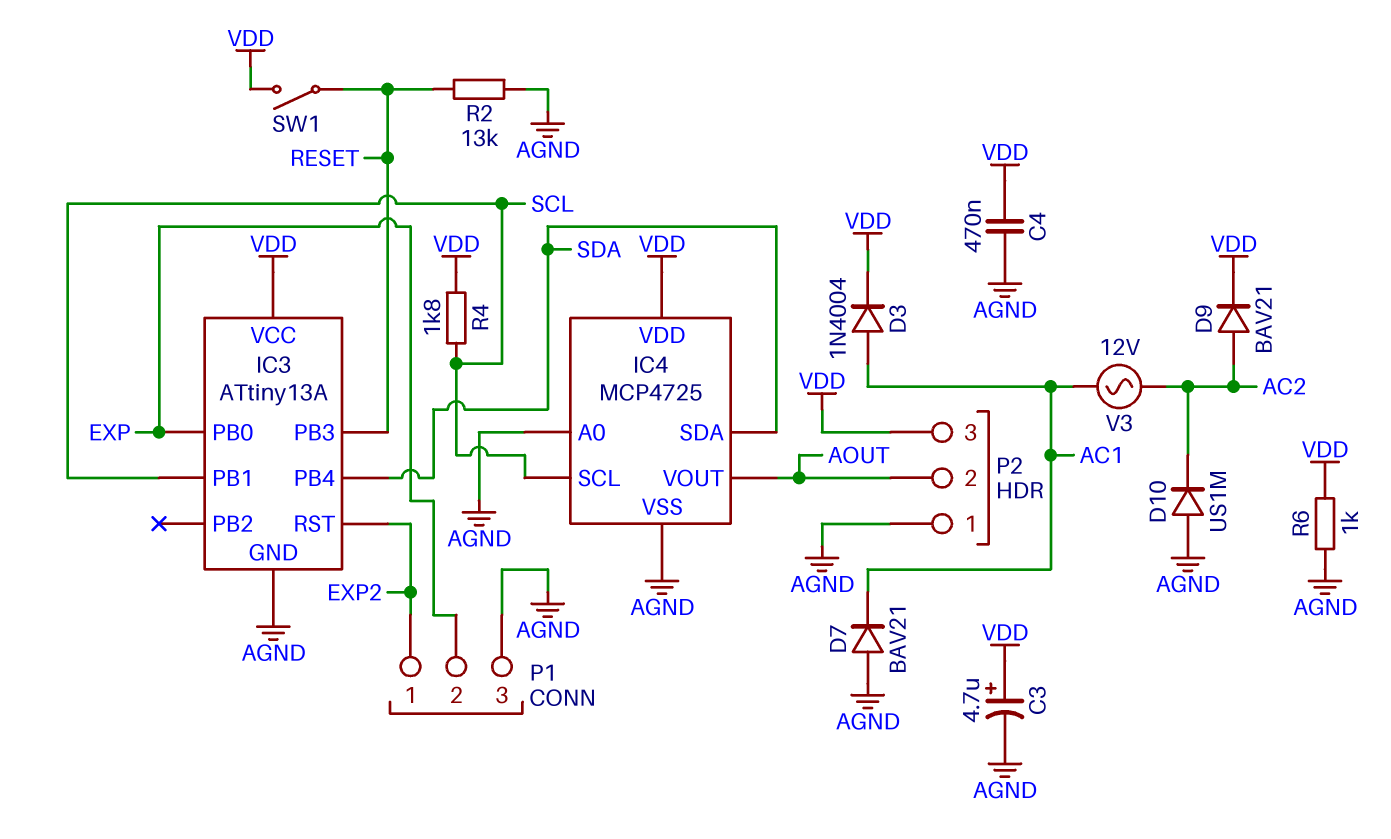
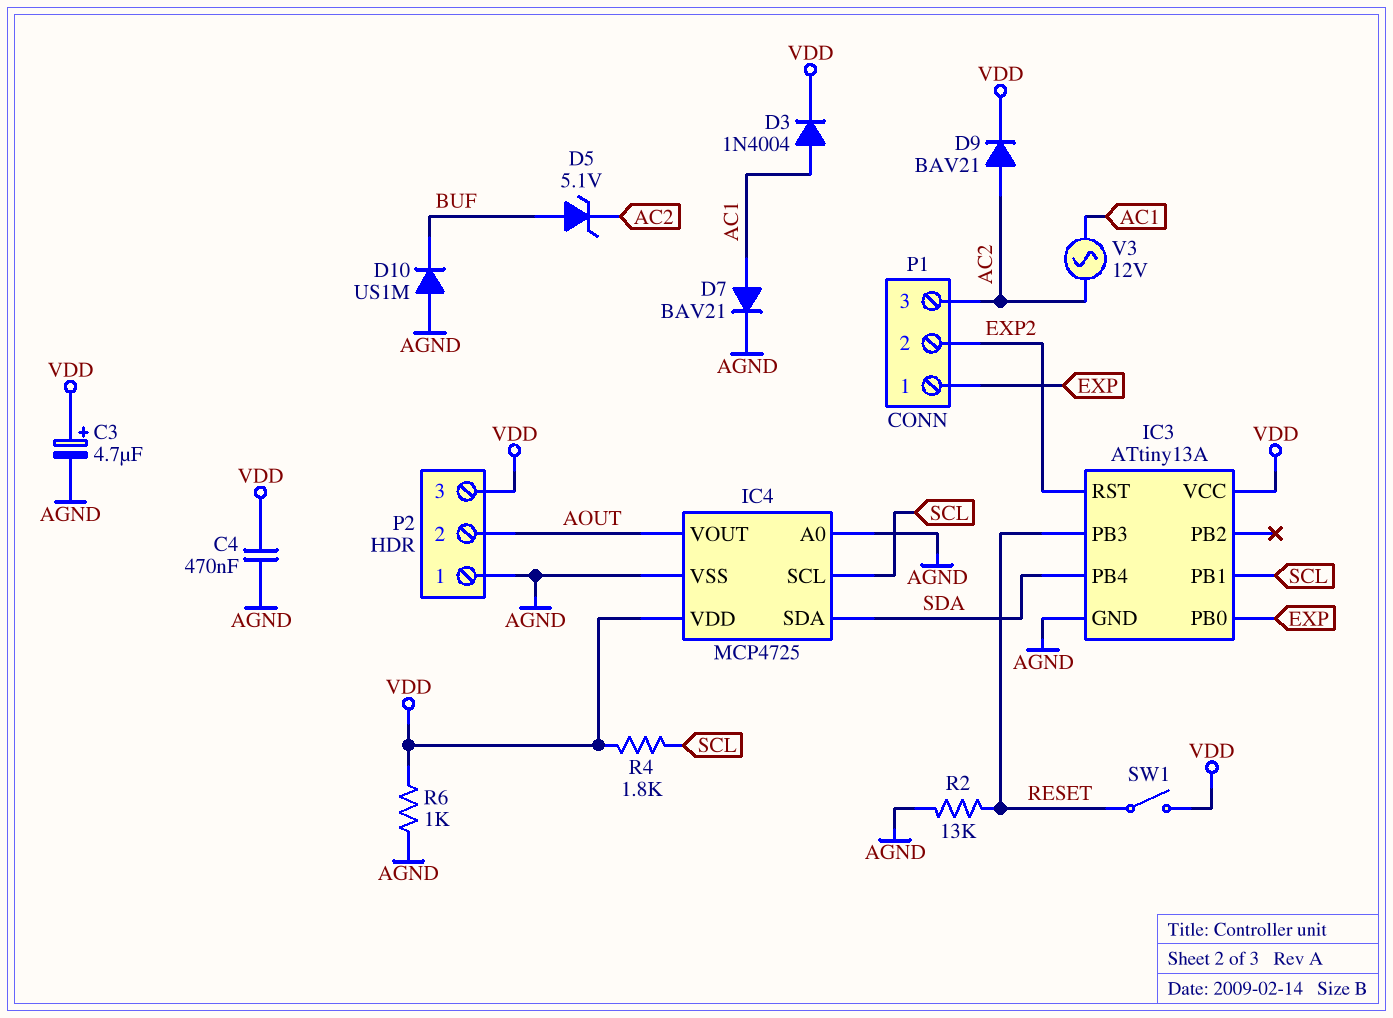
D5: none -> zener 5.1V (A BUF, K AC2)
D7: diode BAV21 (A AGND, K AC1) -> diode BAV21 (A AC1, K AGND)
D10: diode US1M (A AGND, K AC2) -> diode US1M (A AGND, K BUF)
P1 pin 1: EXP2 -> EXP
P1 pin 2: EXP -> EXP2
P1 pin 3: AGND -> AC2

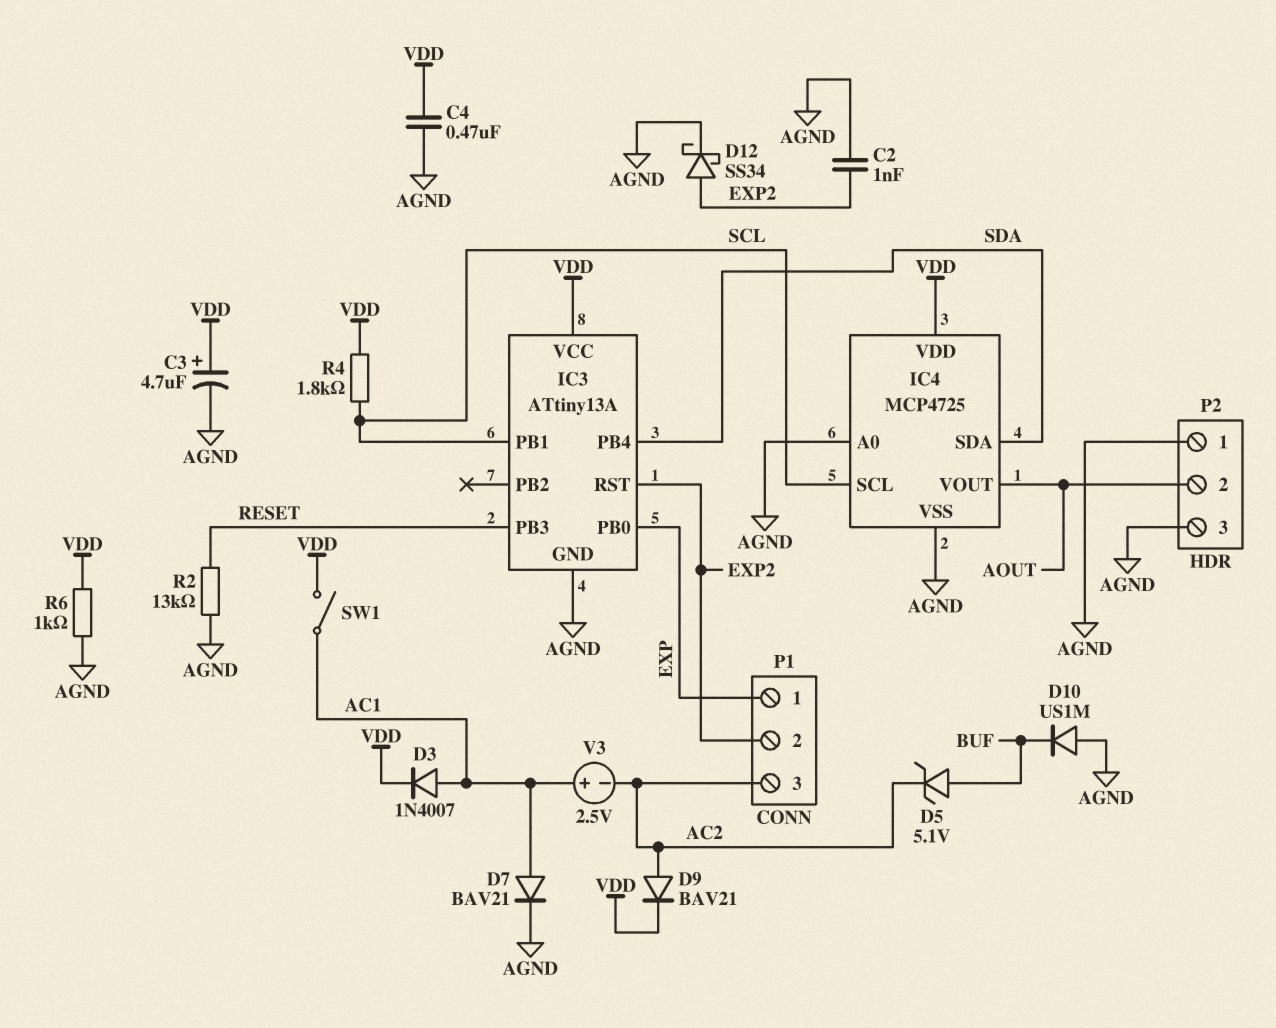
C2: none -> 1nF (AGND, EXP2)
D3: diode 1N4004 (A AC1, K VDD) -> diode 1N4007 (A AC1, K VDD)
D12: none -> schottky SS34 (A EXP2, K AGND)
P2 pin 3: VDD -> AGND
SW1: switch (RESET, VDD) -> switch (AC1, VDD)
V3: AC 12V (AC1, AC2) -> 2.5V (plus AC1, minus AC2)

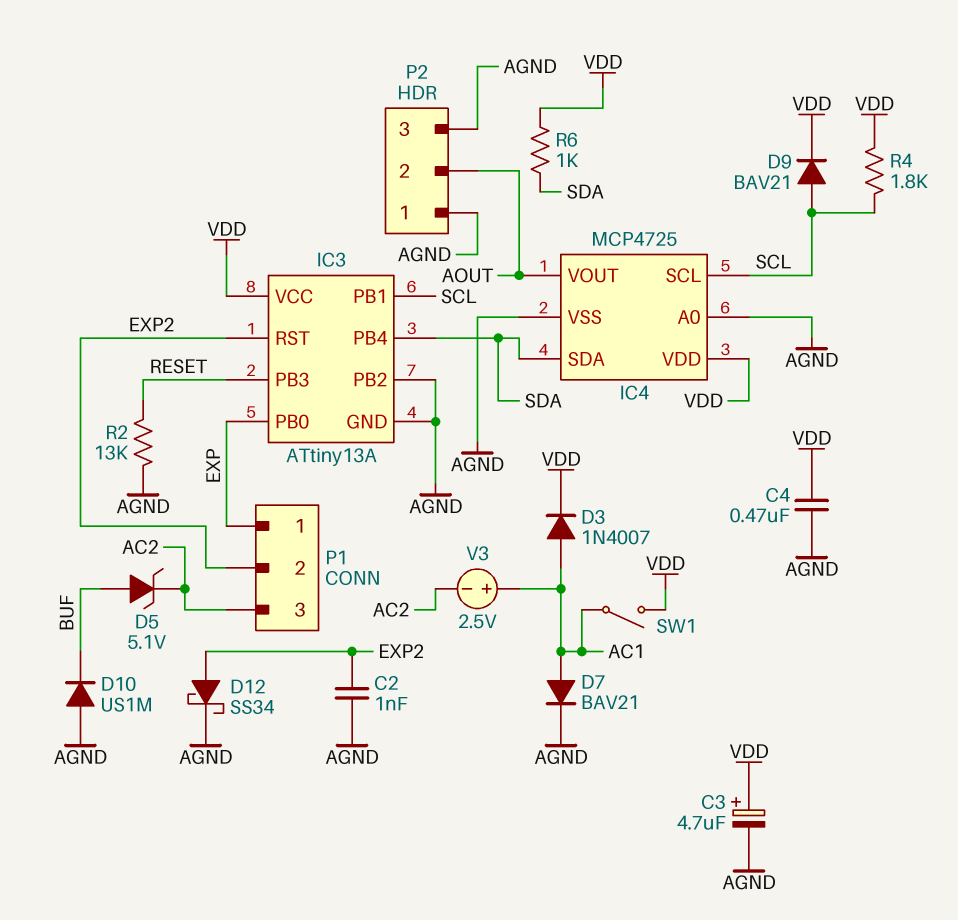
D9: diode BAV21 (A AC2, K VDD) -> diode BAV21 (A SCL, K VDD)
IC3 pin PB2: none -> AGND
R6: 1k (AGND, VDD) -> 1k (SDA, VDD)

